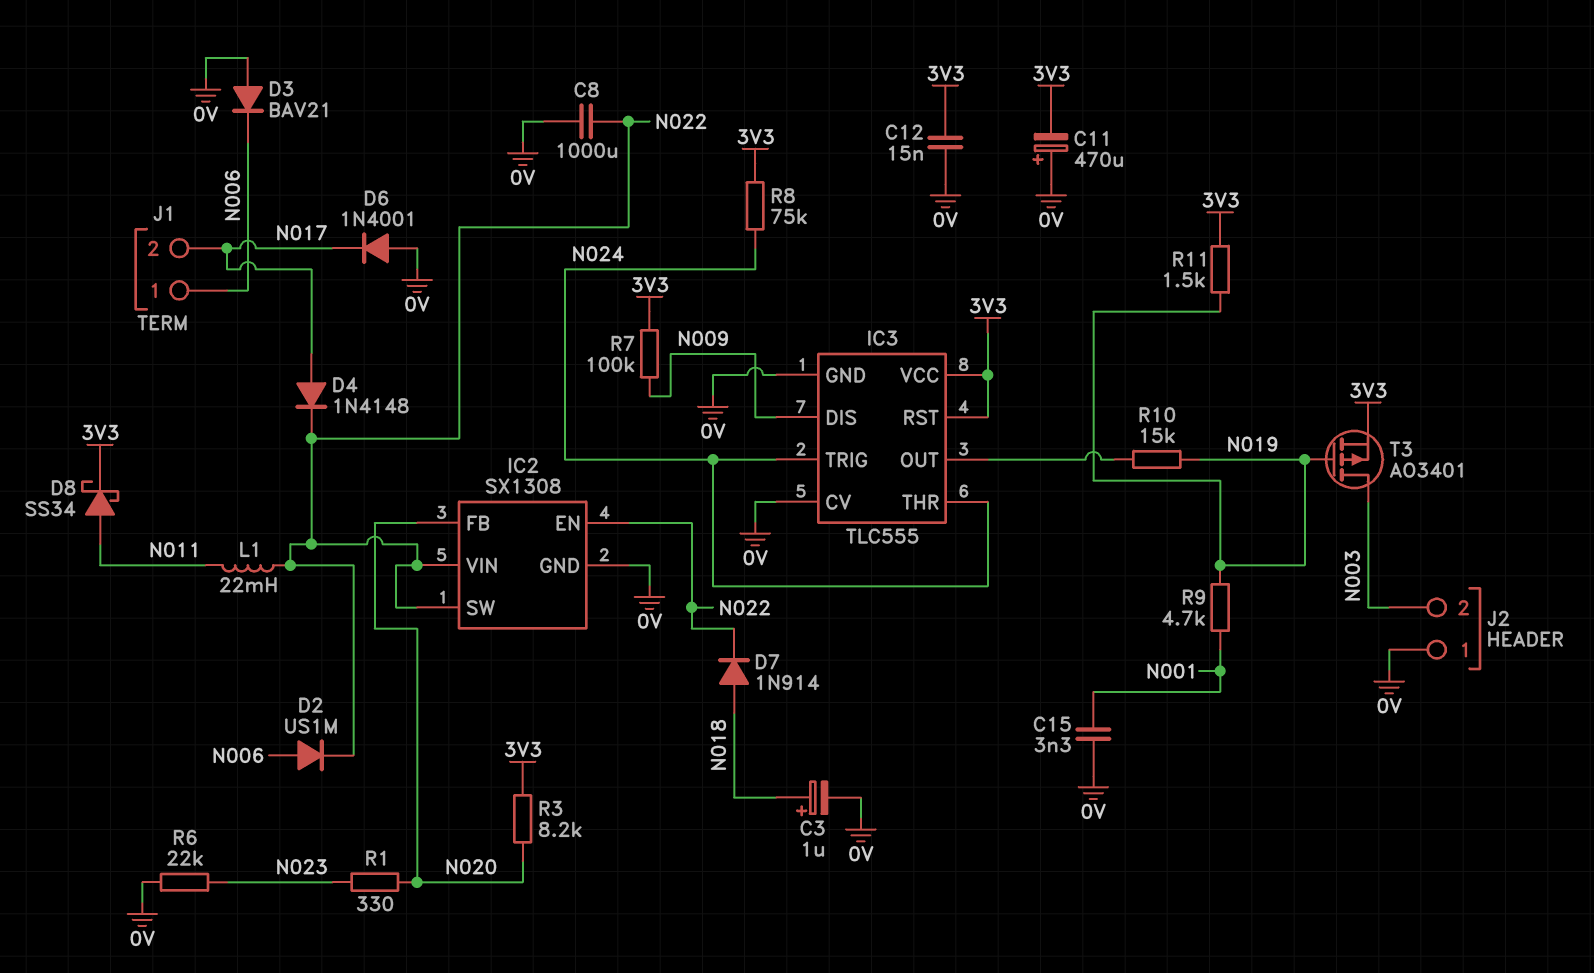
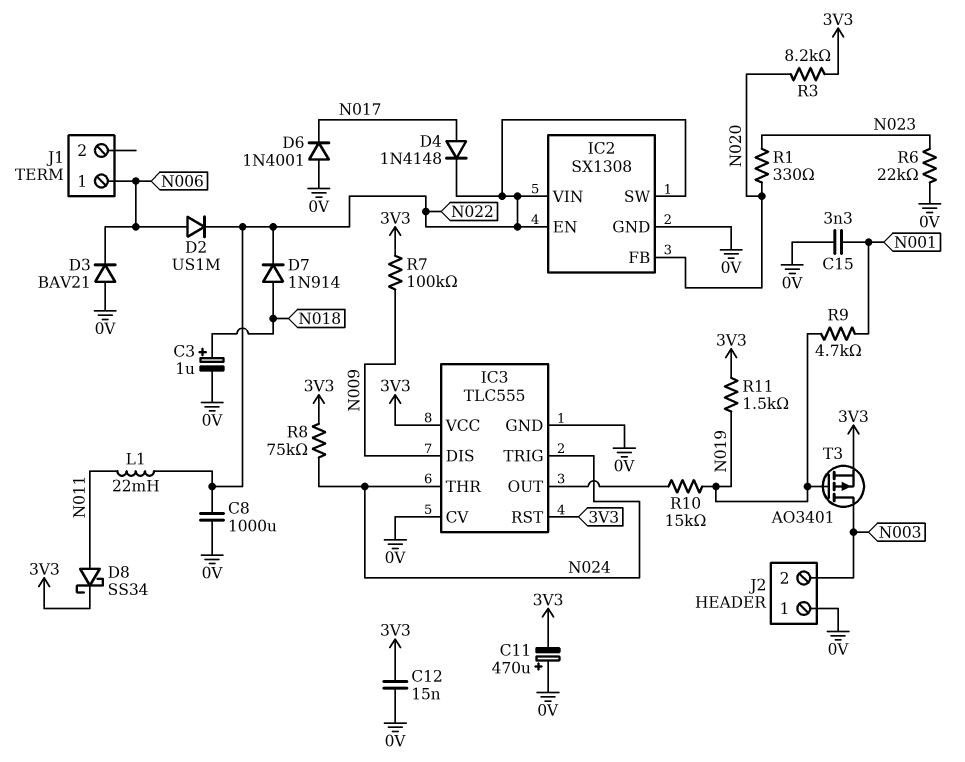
J1 pin 2: N017 -> none

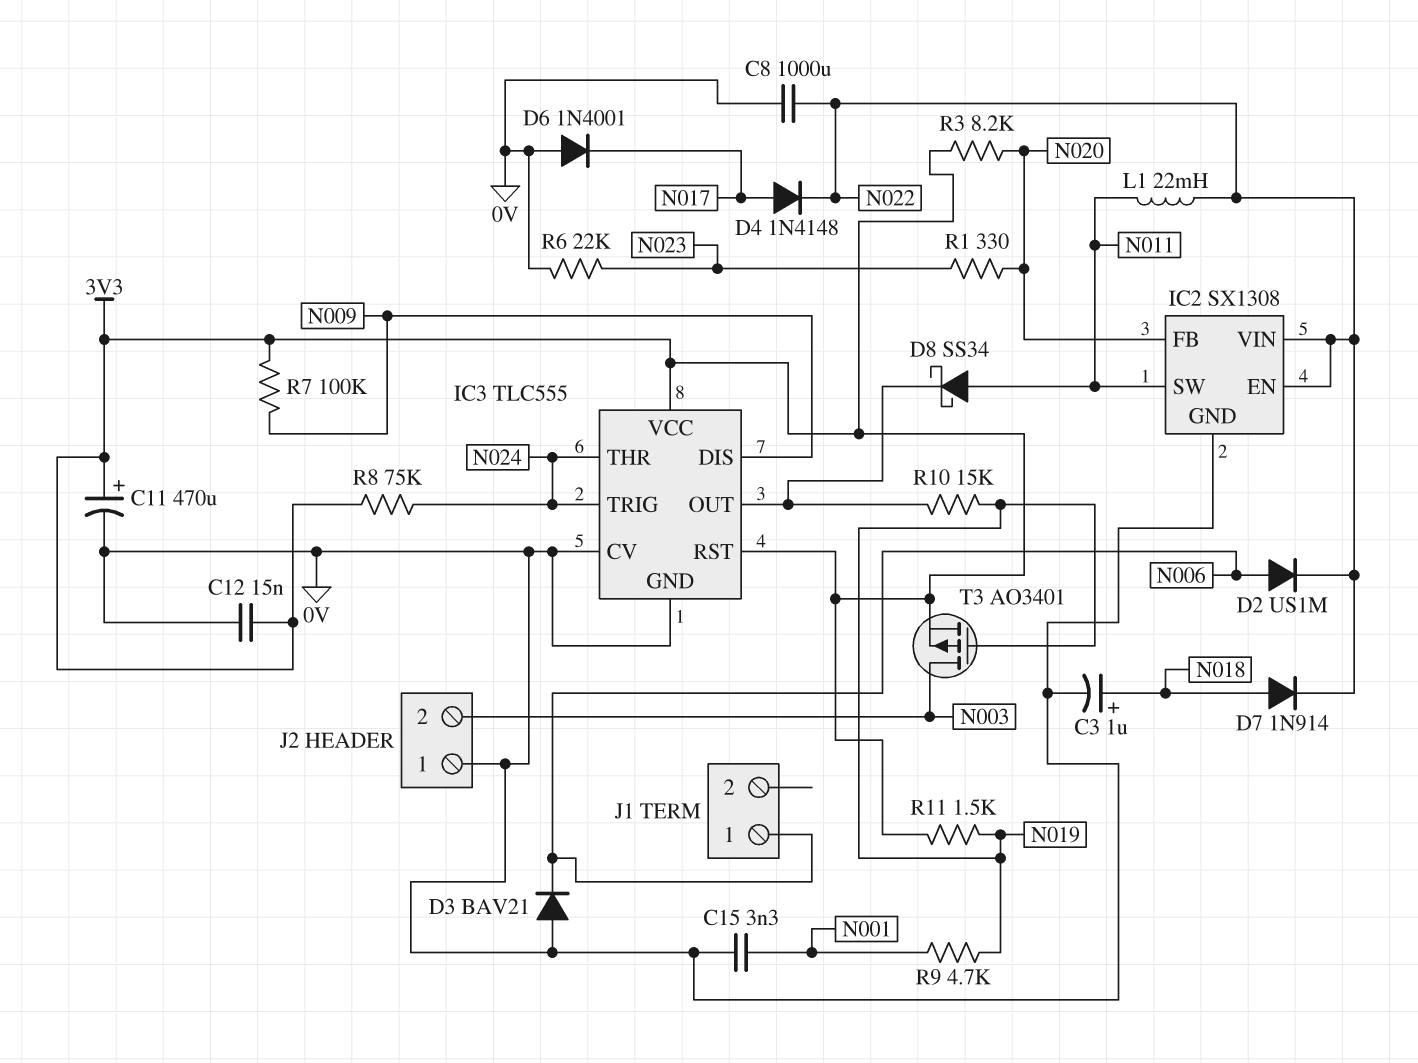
C11: 470uF (plus 0V, minus 3V3) -> 470uF (plus 3V3, minus 0V)
D8: schottky SS34 (A N011, K 3V3) -> schottky SS34 (A N011, K IC3/OUT)
IC2 pin SW: N022 -> N011

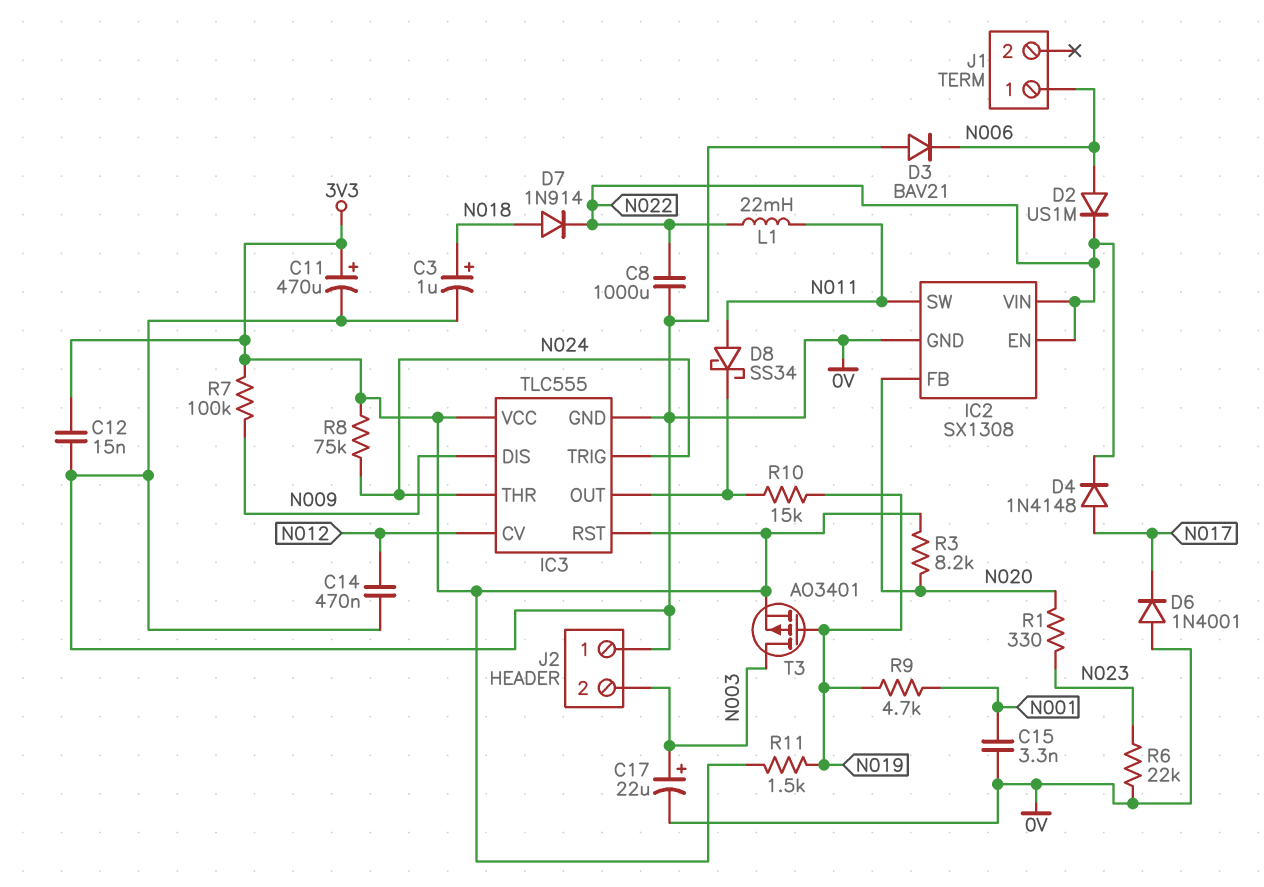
C14: none -> 470nF (0V, N012)
C17: none -> 22uF (plus N003, minus 0V)
IC3 pin CV: 0V -> N012

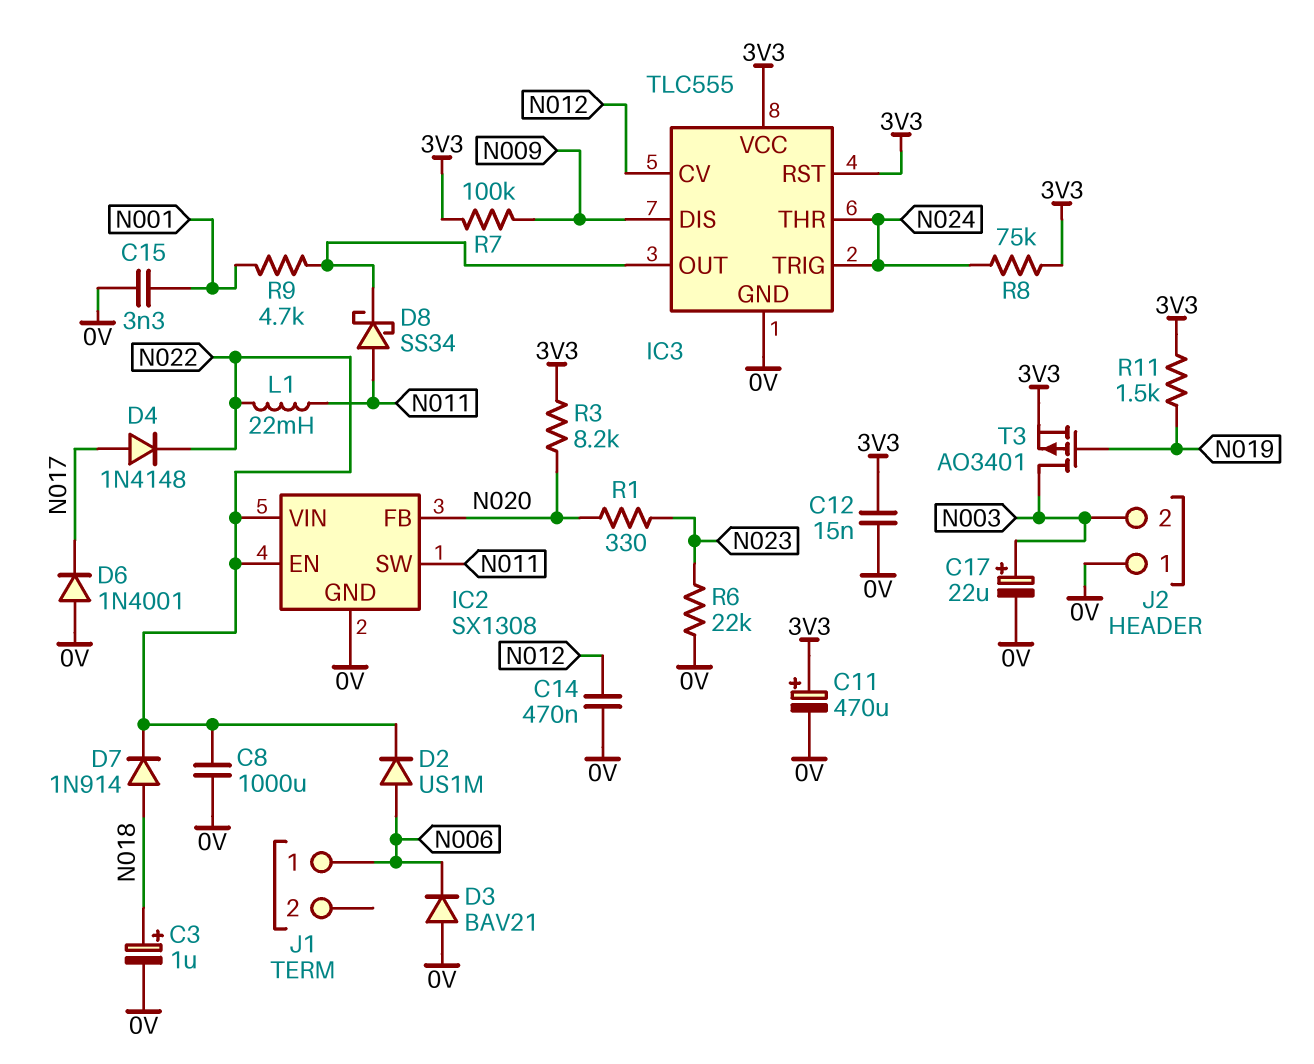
R9: 4.7k (N001, N019) -> 4.7k (IC3/OUT, N001)
R10: 15k (IC3/OUT, N019) -> none

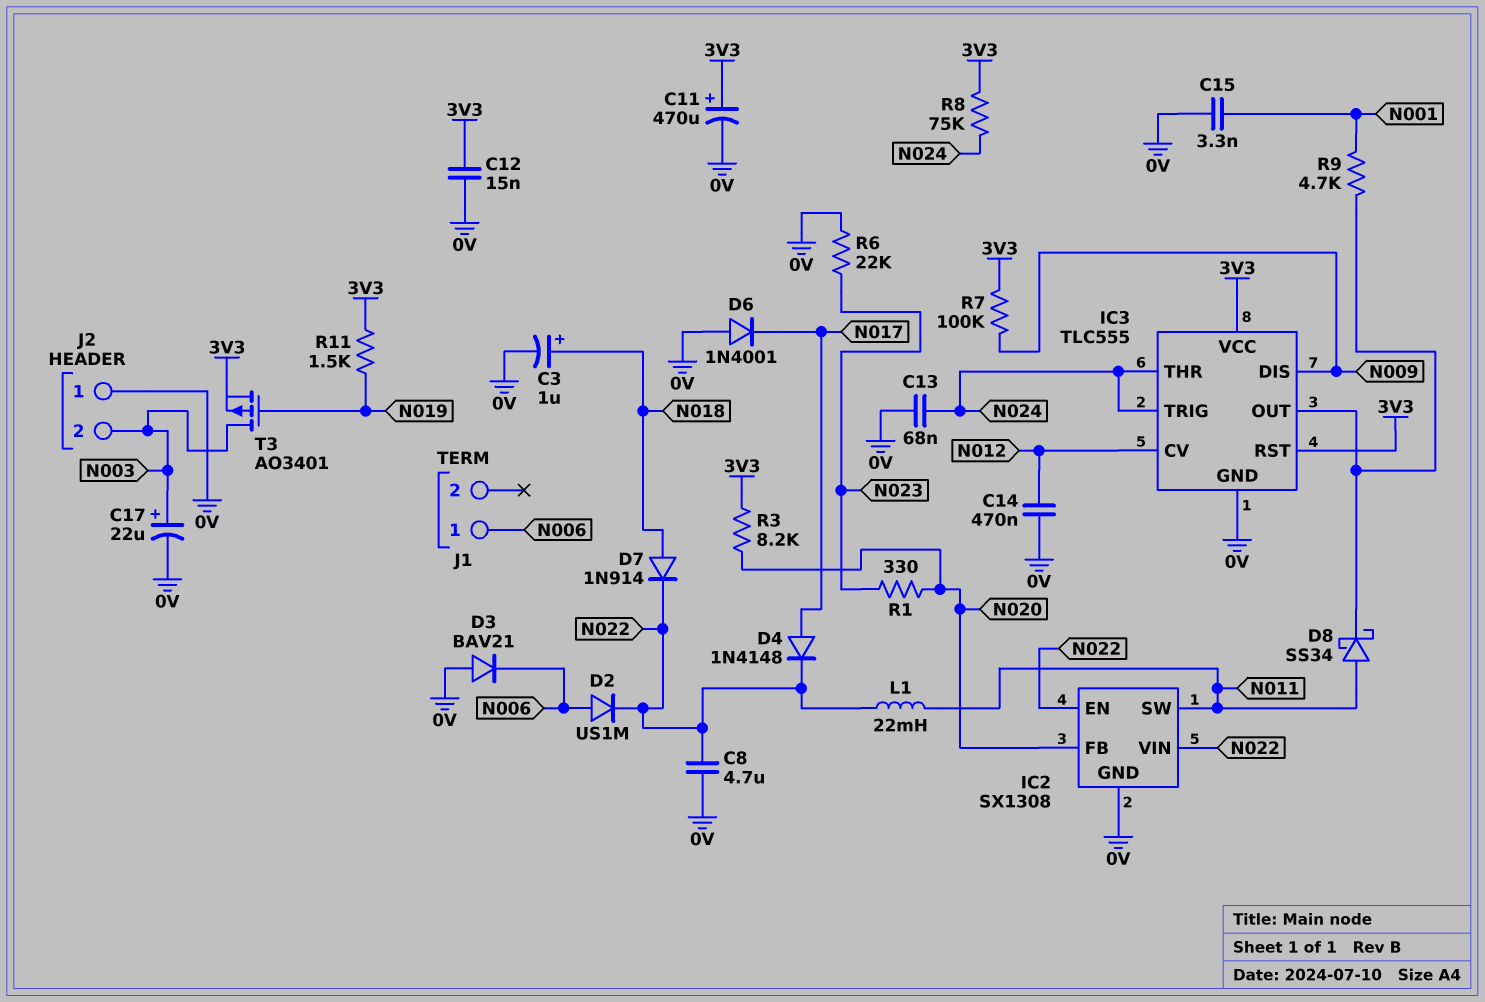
C8: 1000uF (0V, N022) -> 4.7uF (0V, N022)
C13: none -> 68nF (0V, N024)

